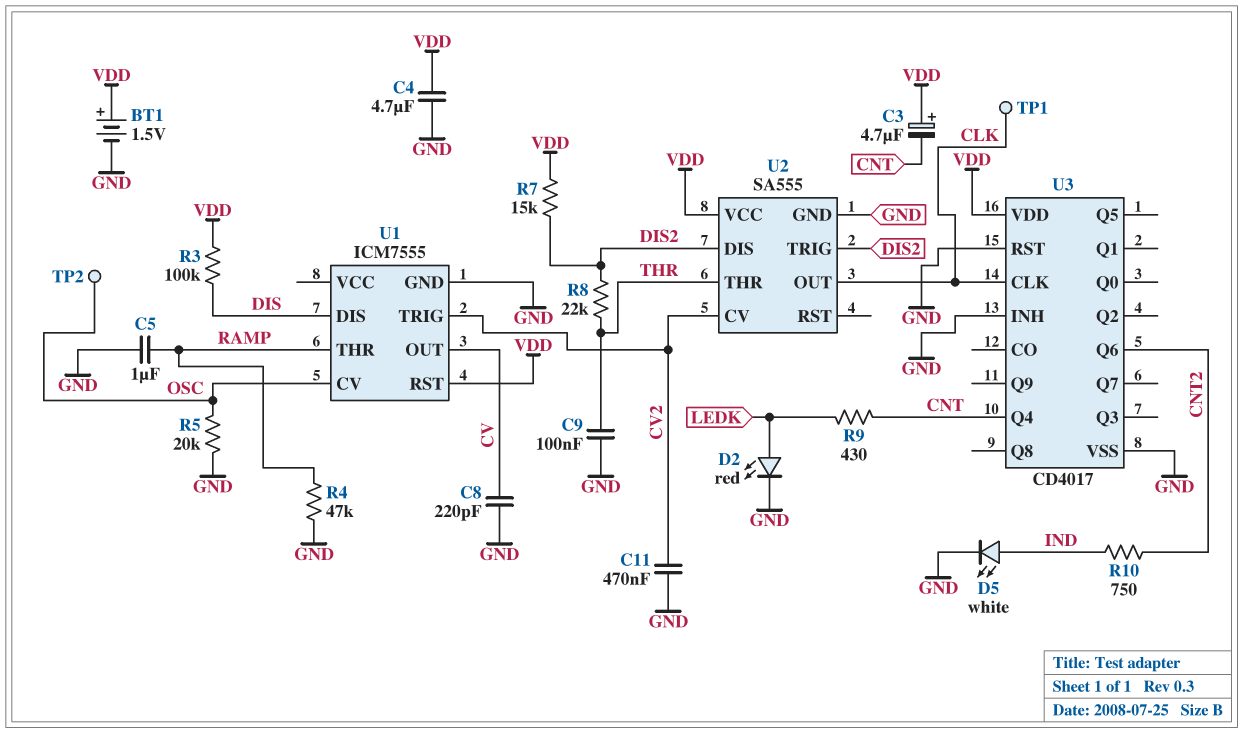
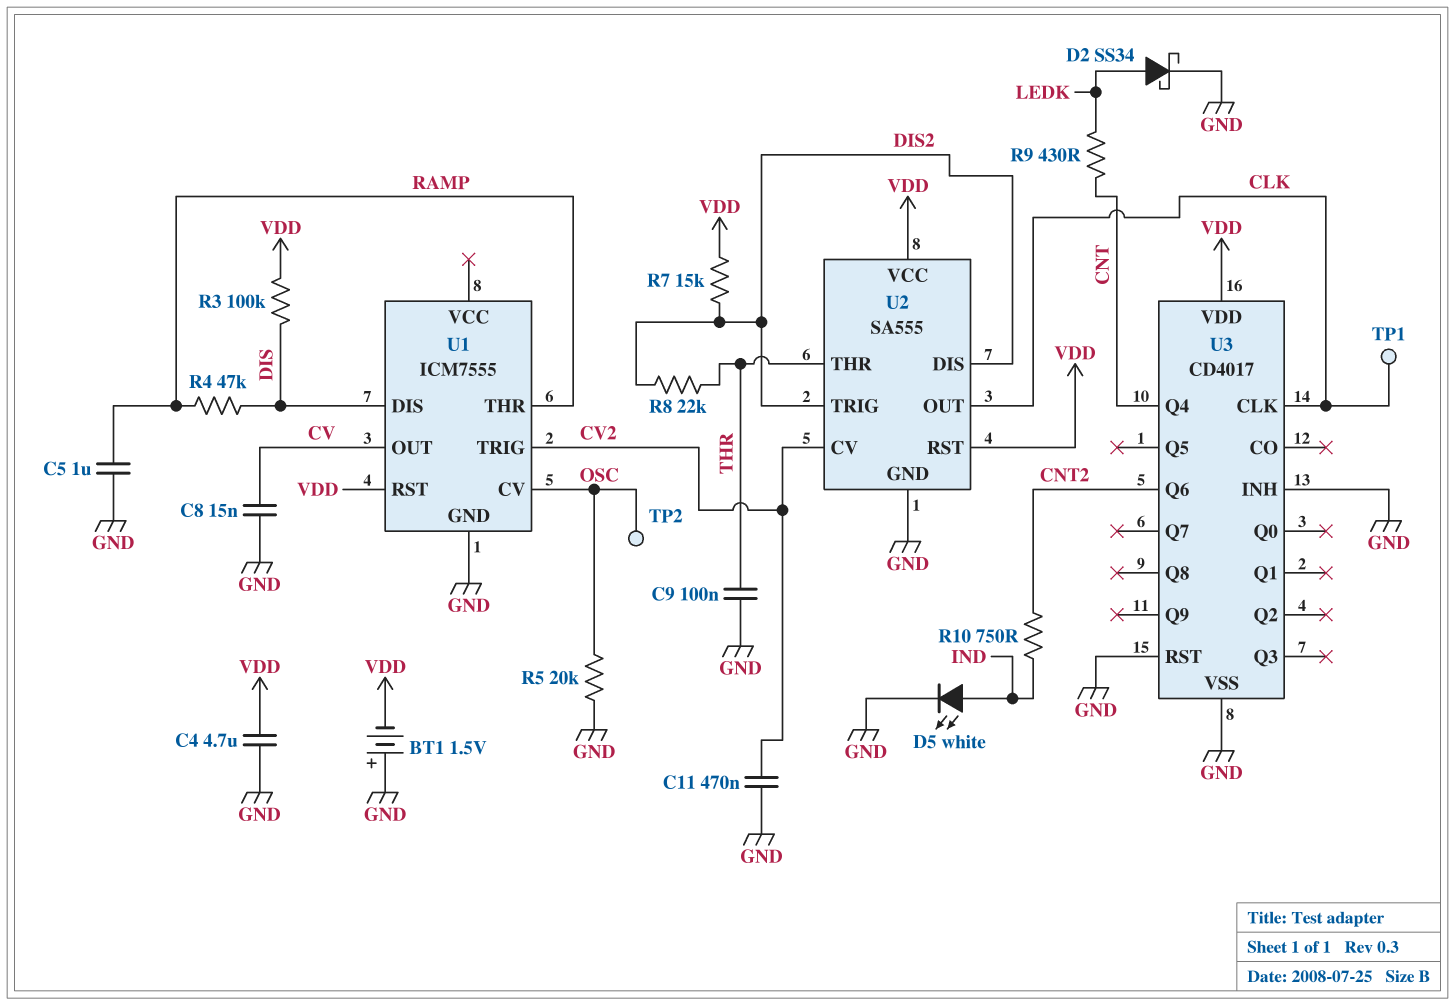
BT1: 1.5V (plus VDD, minus GND) -> 1.5V (plus GND, minus VDD)
C3: 4.7uF (plus VDD, minus CNT) -> none
C8: 220pF (CV, GND) -> 15nF (CV, GND)
D2: LED red (A LEDK, K GND) -> schottky SS34 (A LEDK, K GND)
R4: 47k (GND, RAMP) -> 47k (DIS, RAMP)
U2 pin RST: none -> VDD

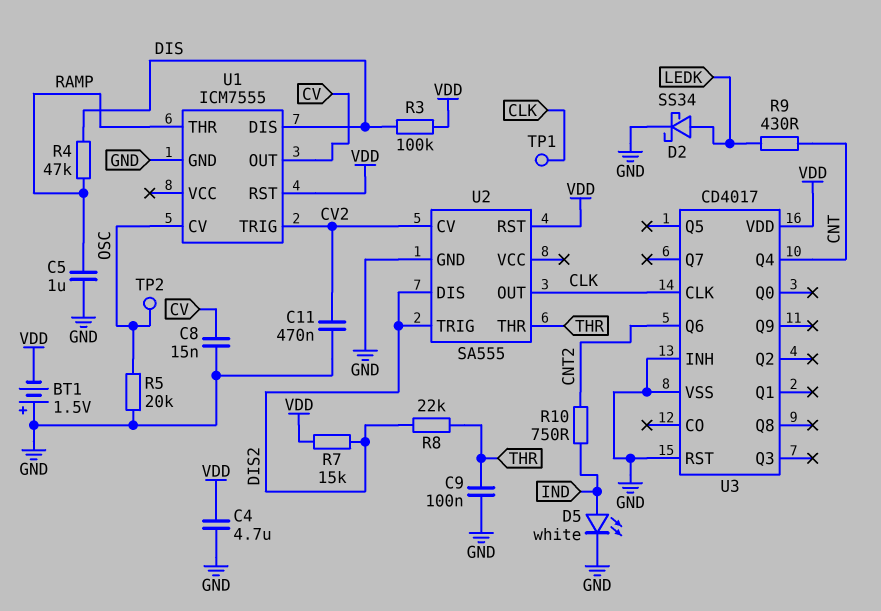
U2 pin VCC: VDD -> none

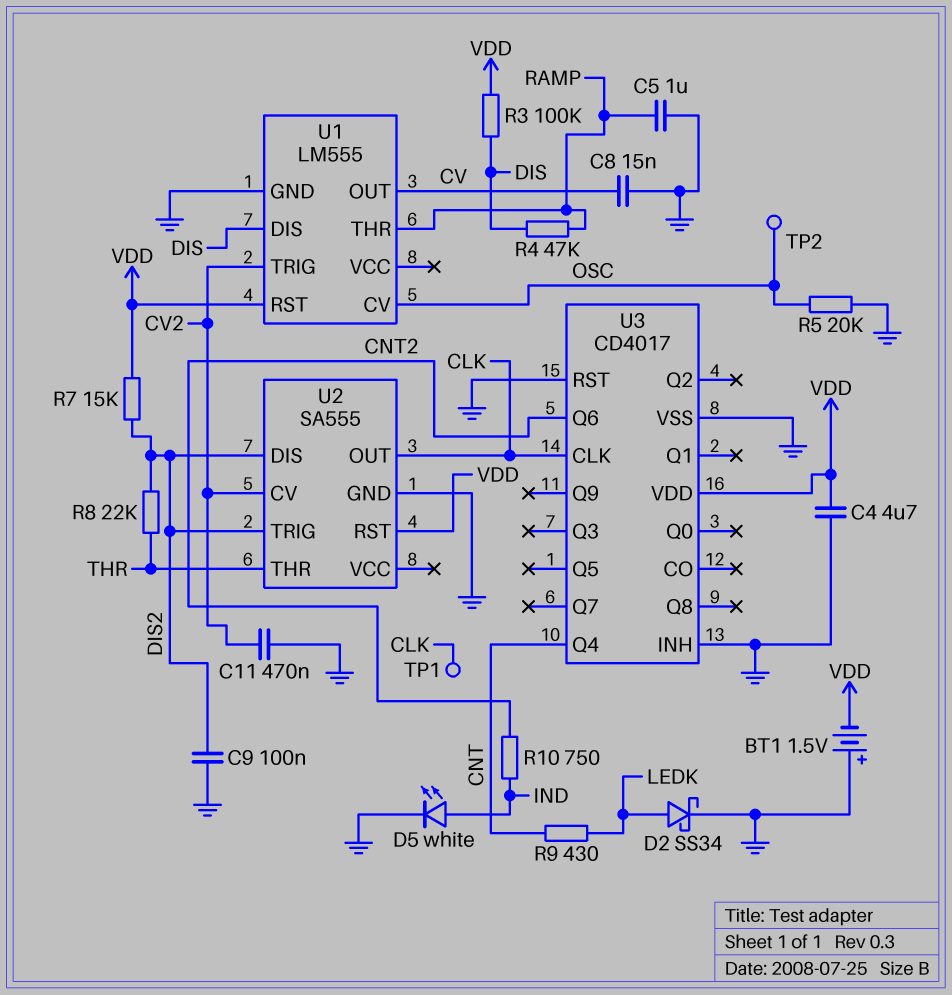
C9: 100nF (GND, THR) -> 100nF (DIS2, GND)
U1: ICM7555 -> LM555

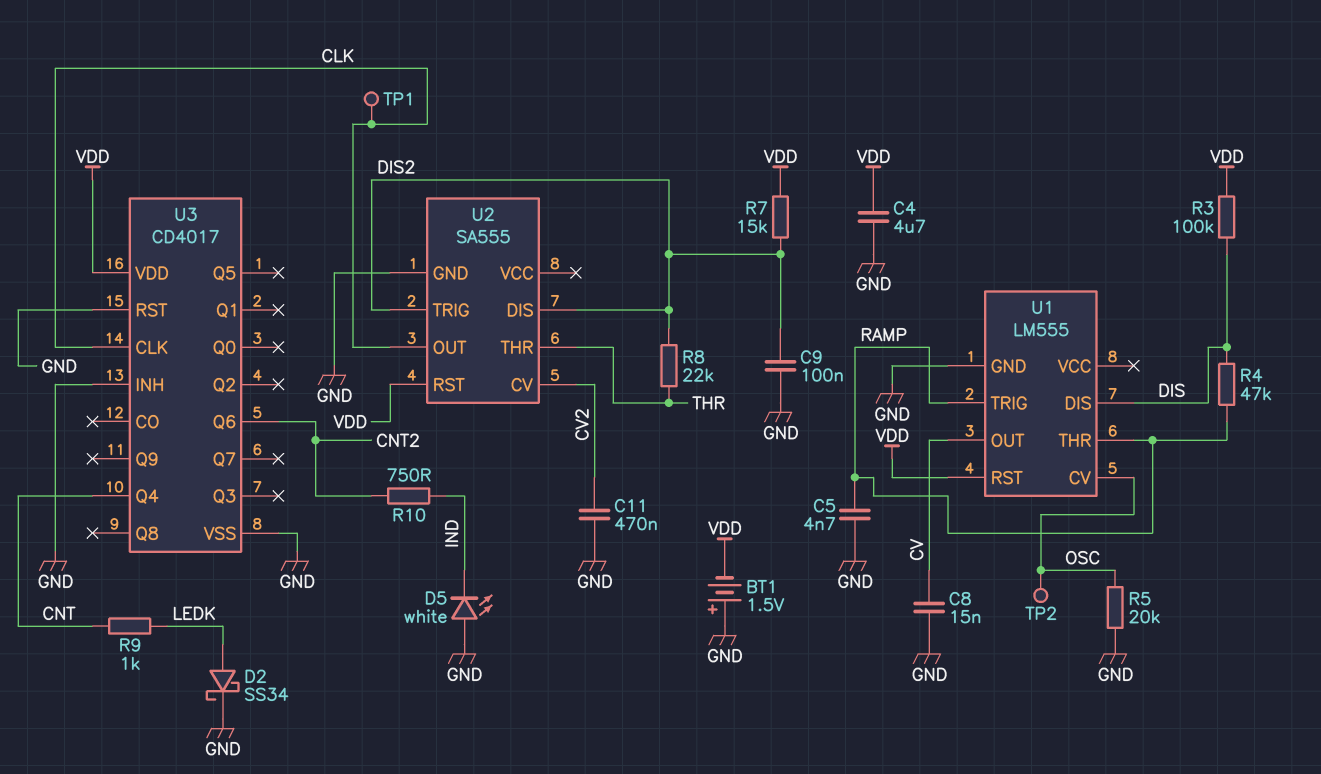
C5: 1uF (GND, RAMP) -> 4.7nF (GND, RAMP)
D5: LED white (A IND, K GND) -> LED white (A GND, K IND)
R9: 430 (CNT, LEDK) -> 1k (CNT, LEDK)
U1 pin TRIG: CV2 -> RAMP

